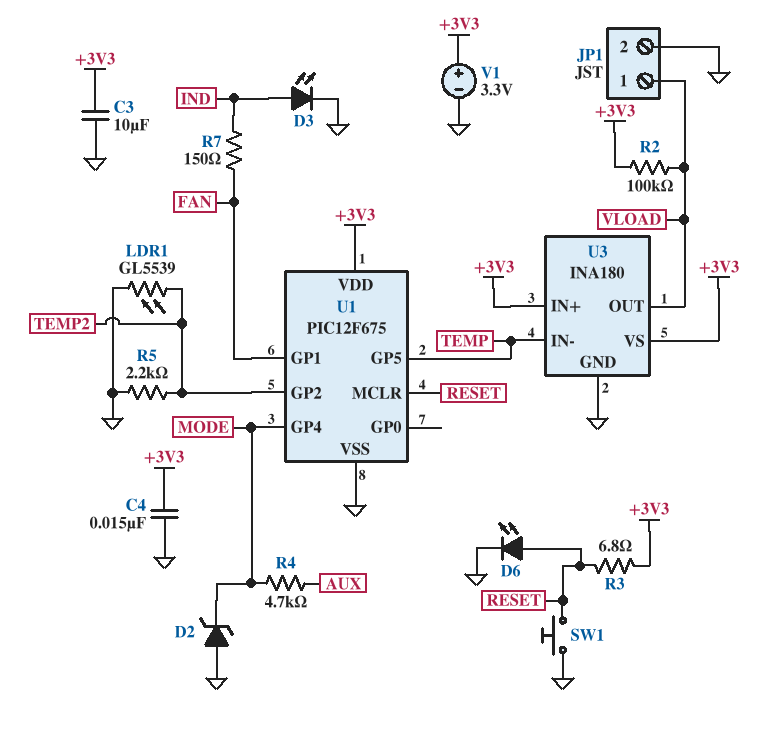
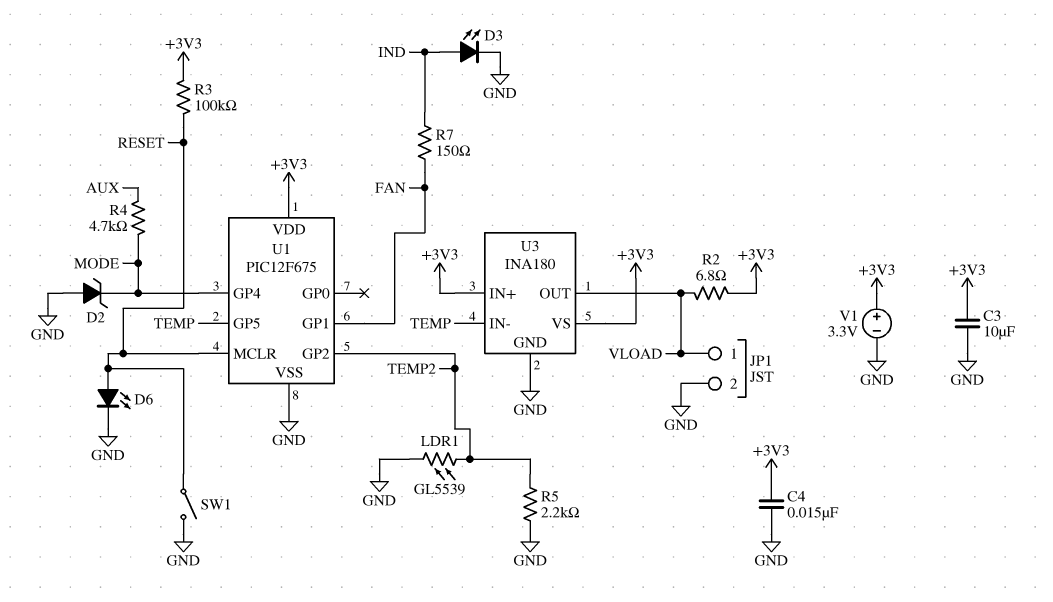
R2: 100k (+3V3, VLOAD) -> 6.8 (+3V3, VLOAD)
R3: 6.8 (+3V3, RESET) -> 100k (+3V3, RESET)
SW1: button (GND, RESET) -> switch (GND, RESET)

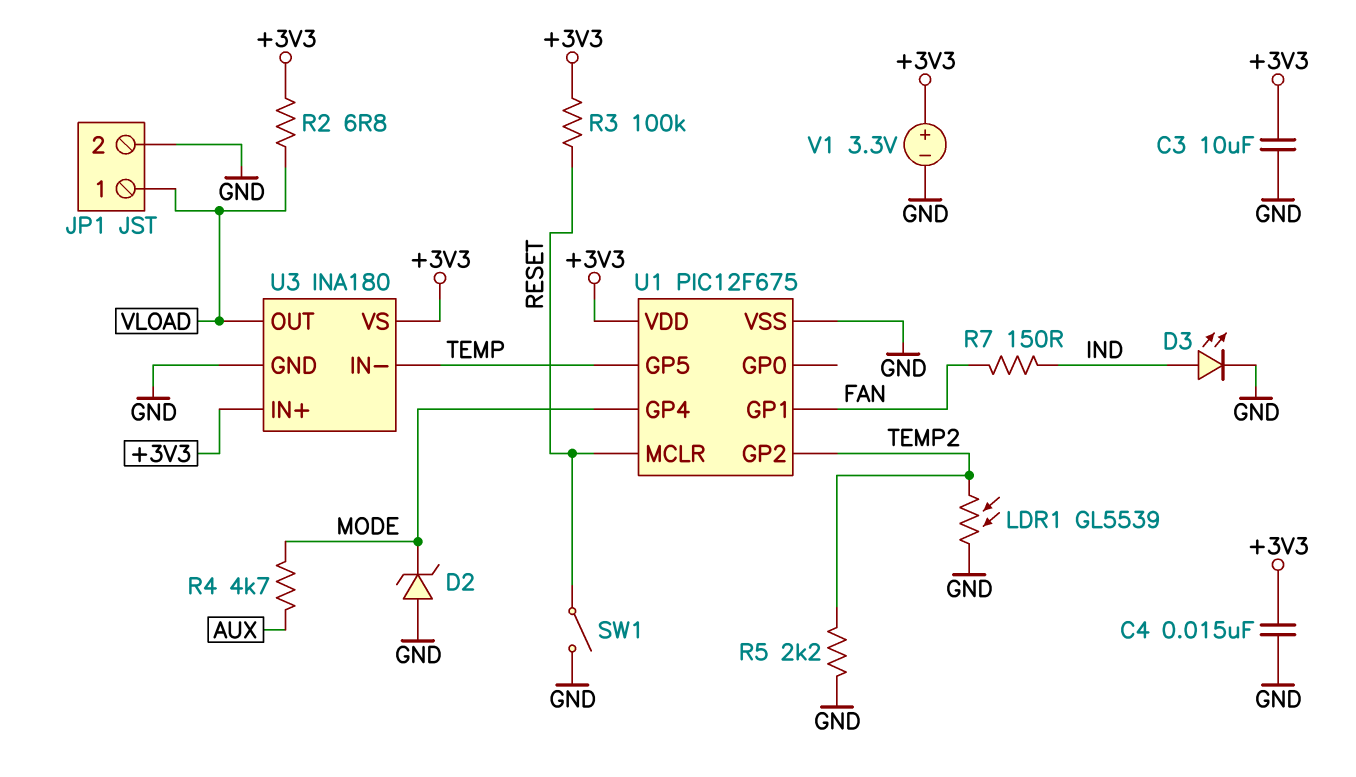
D6: LED (A RESET, K GND) -> none

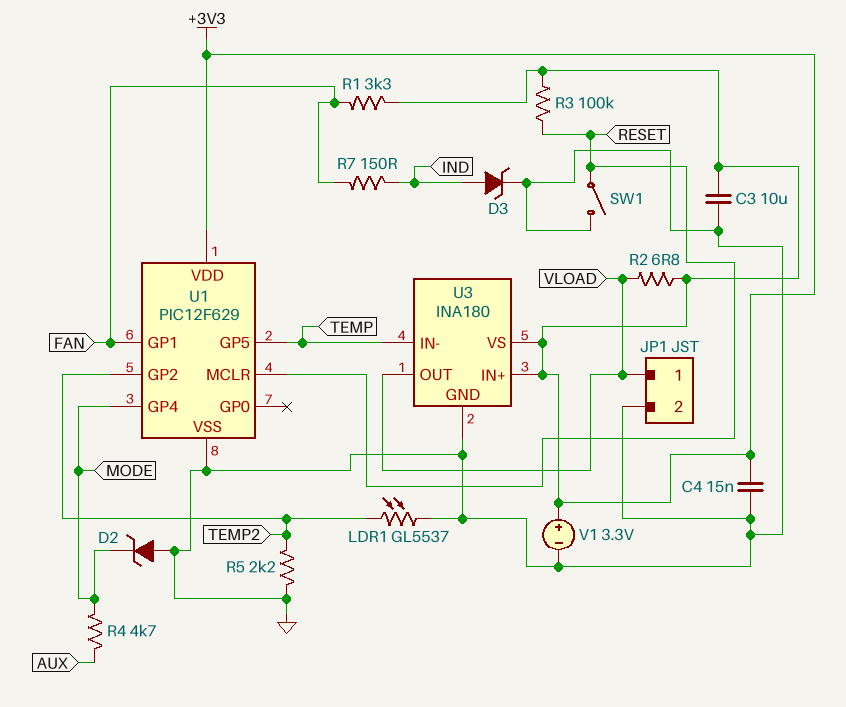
D3: LED (A IND, K GND) -> zener (A IND, K GND)
LDR1: GL5539 (GND, TEMP2) -> GL5537 (GND, TEMP2)
R1: none -> 3.3k (+3V3, FAN)
U1: PIC12F675 -> PIC12F629

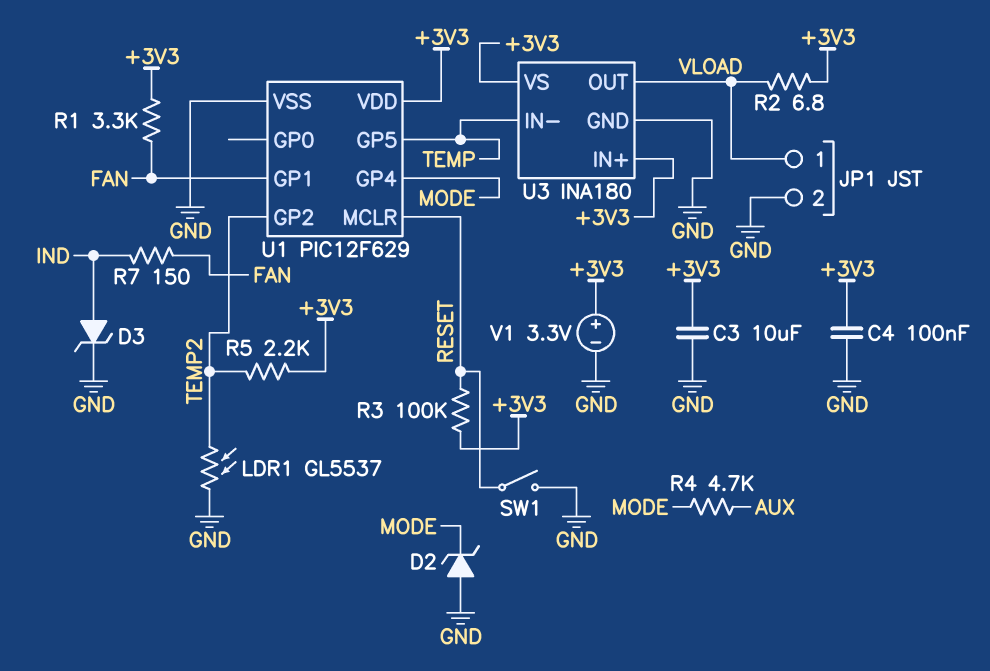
C4: 15nF (+3V3, GND) -> 100nF (+3V3, GND)
R5: 2.2k (GND, TEMP2) -> 2.2k (+3V3, TEMP2)

